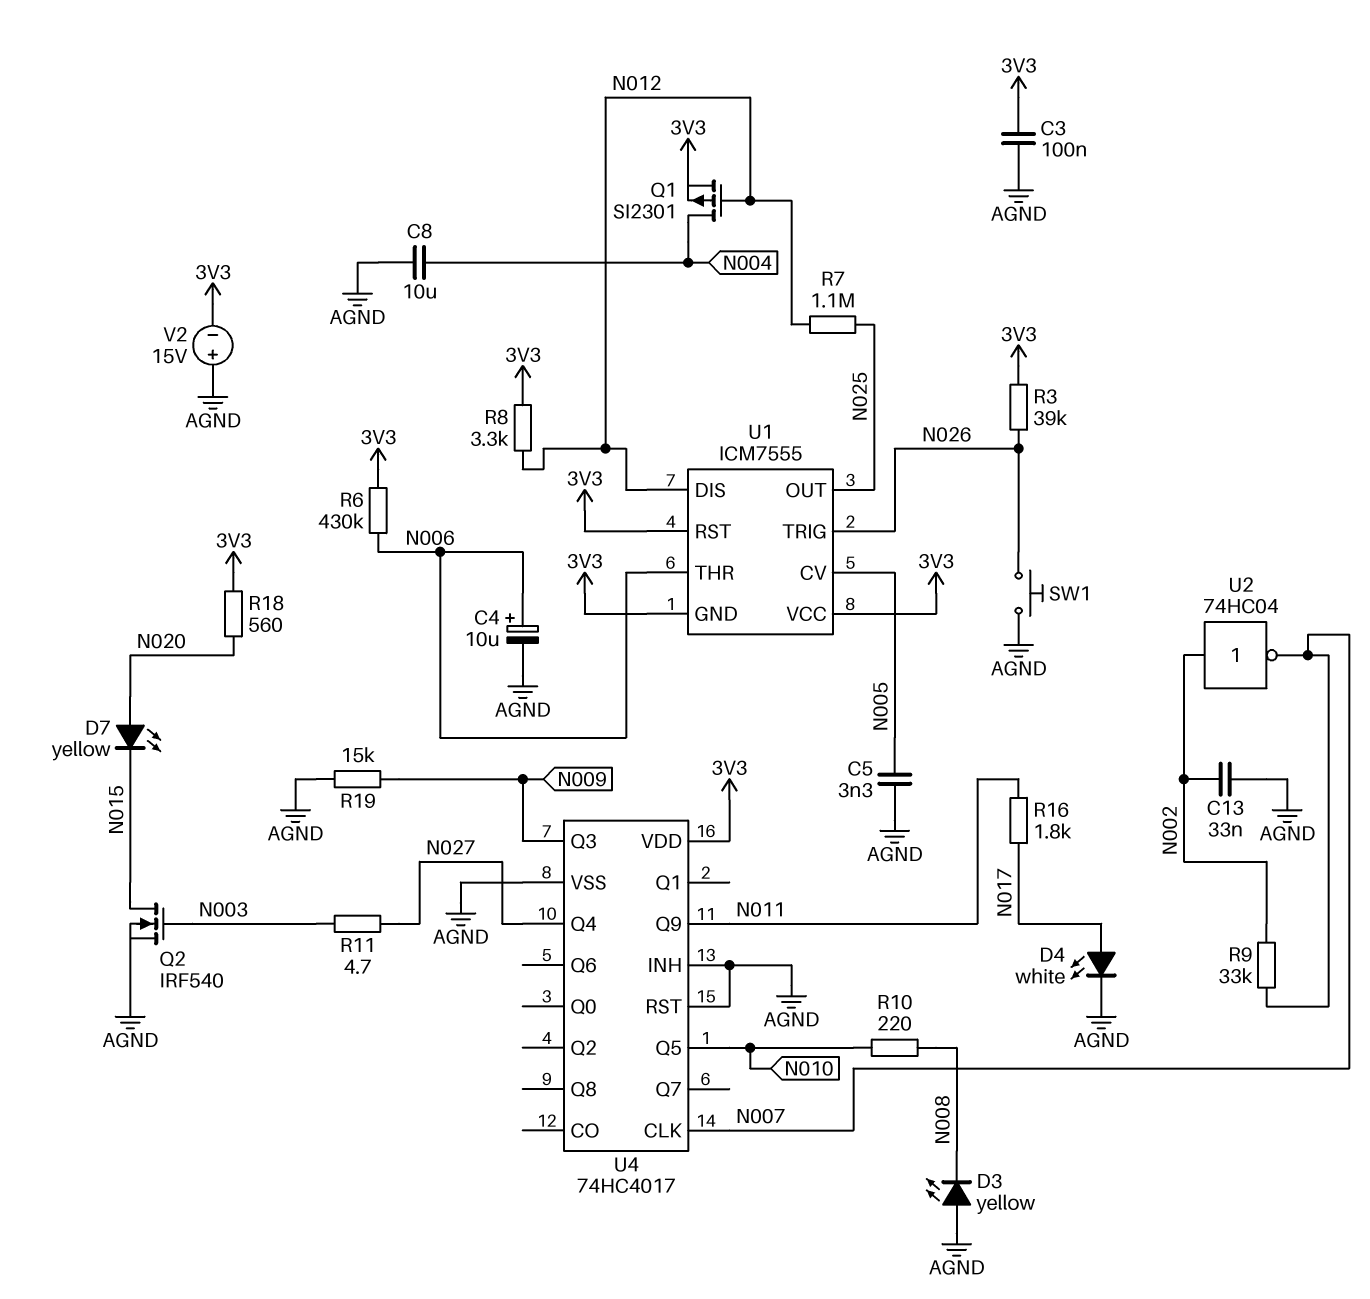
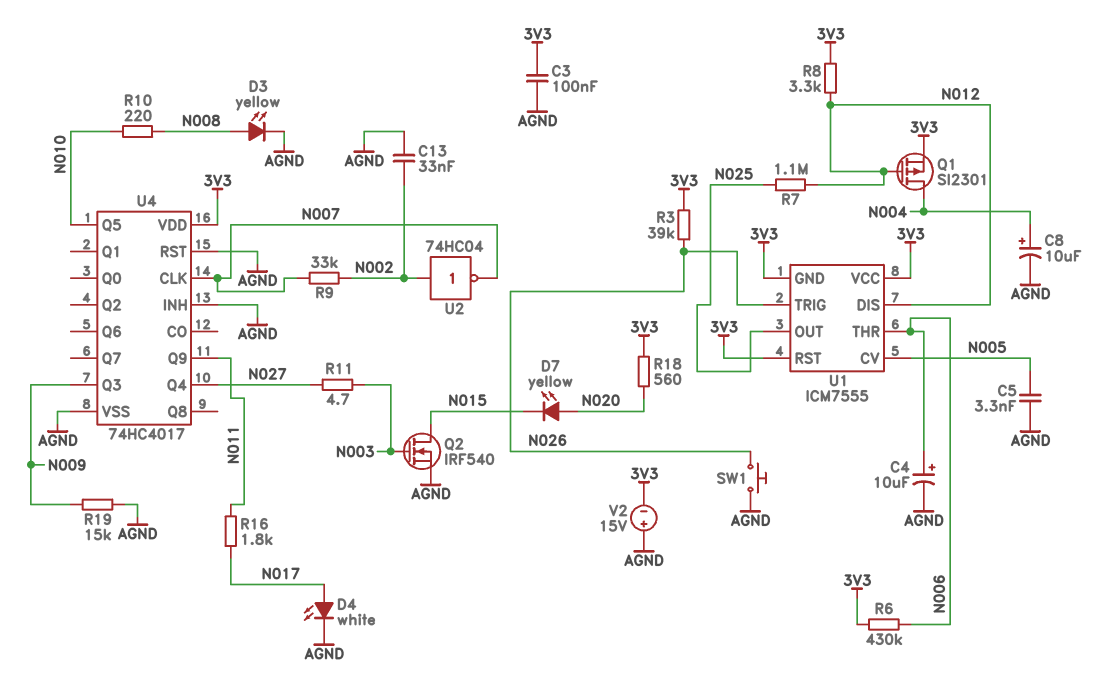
C8: 10uF (AGND, N004) -> 10uF (plus N004, minus AGND)
D3: LED yellow (A AGND, K N008) -> LED yellow (A N008, K AGND)

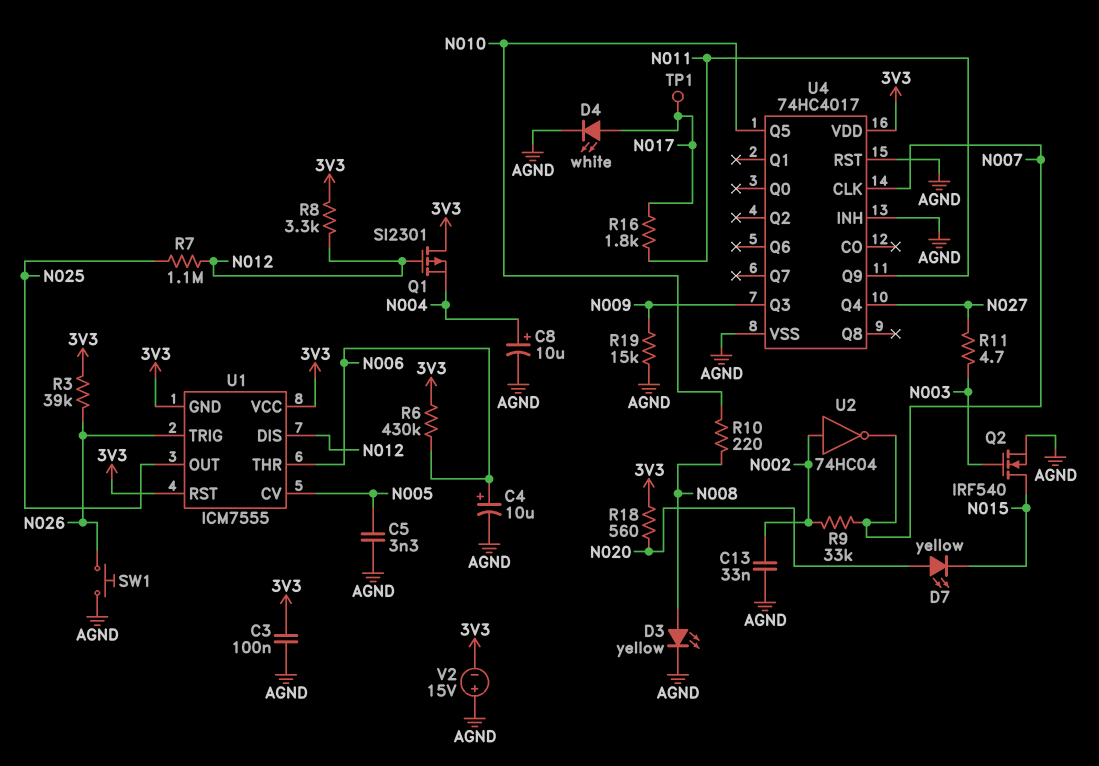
Q1: PMOS SI2301 (G N012, D N004, S 3V3) -> PMOS SI2301 (G N012, D 3V3, S N004)
TP1: none -> test point (N017)

